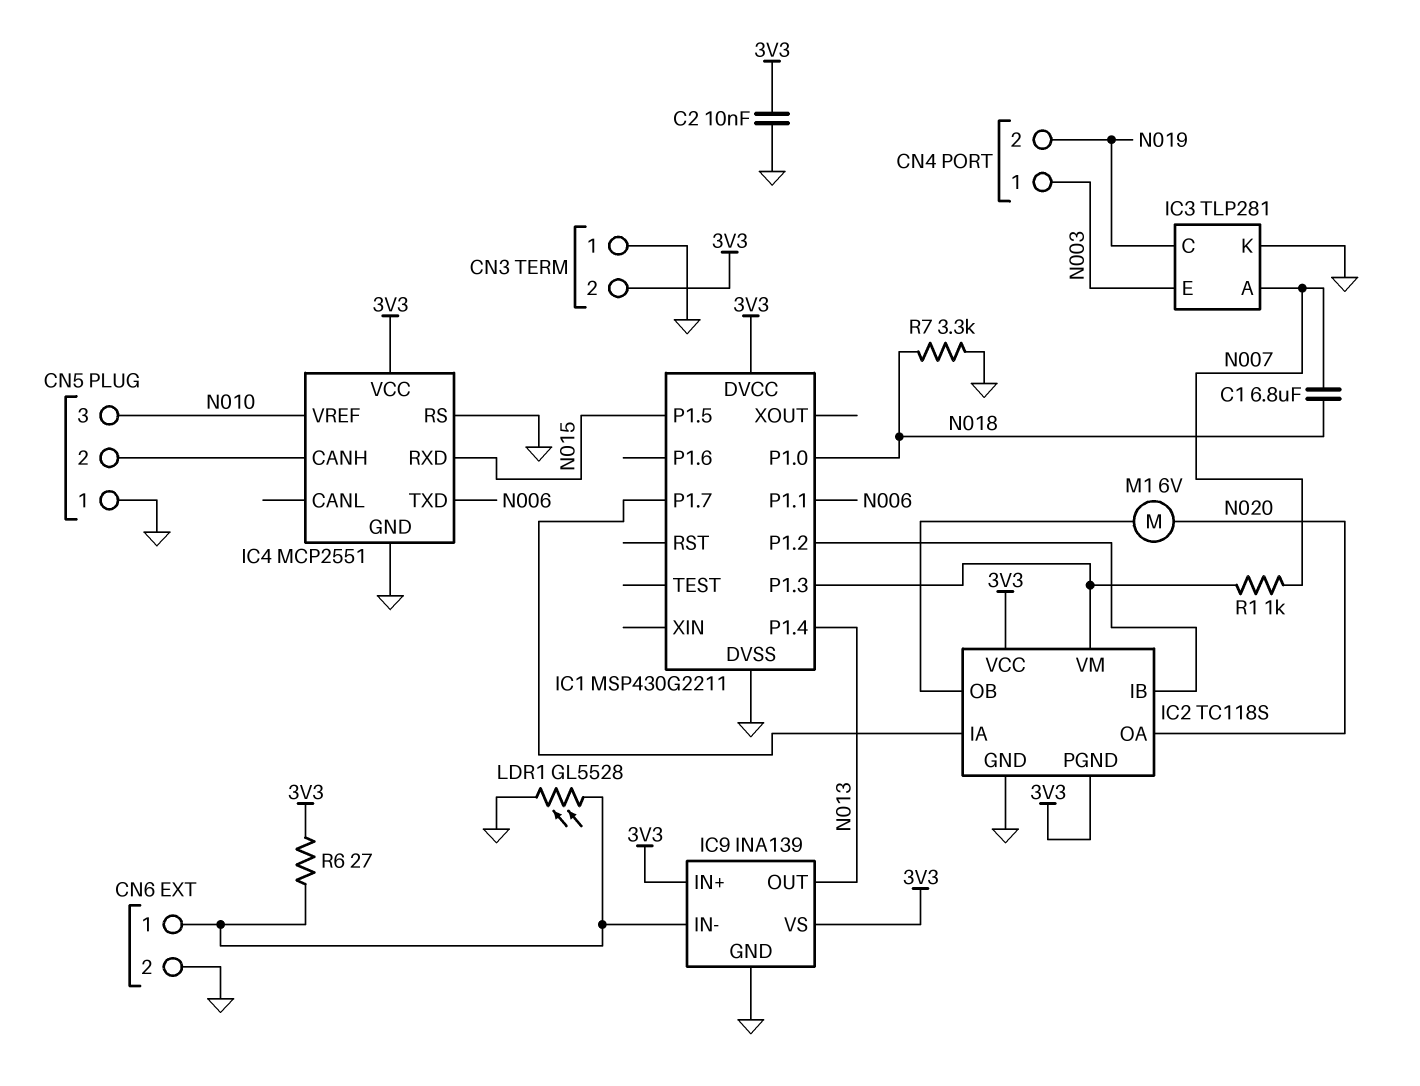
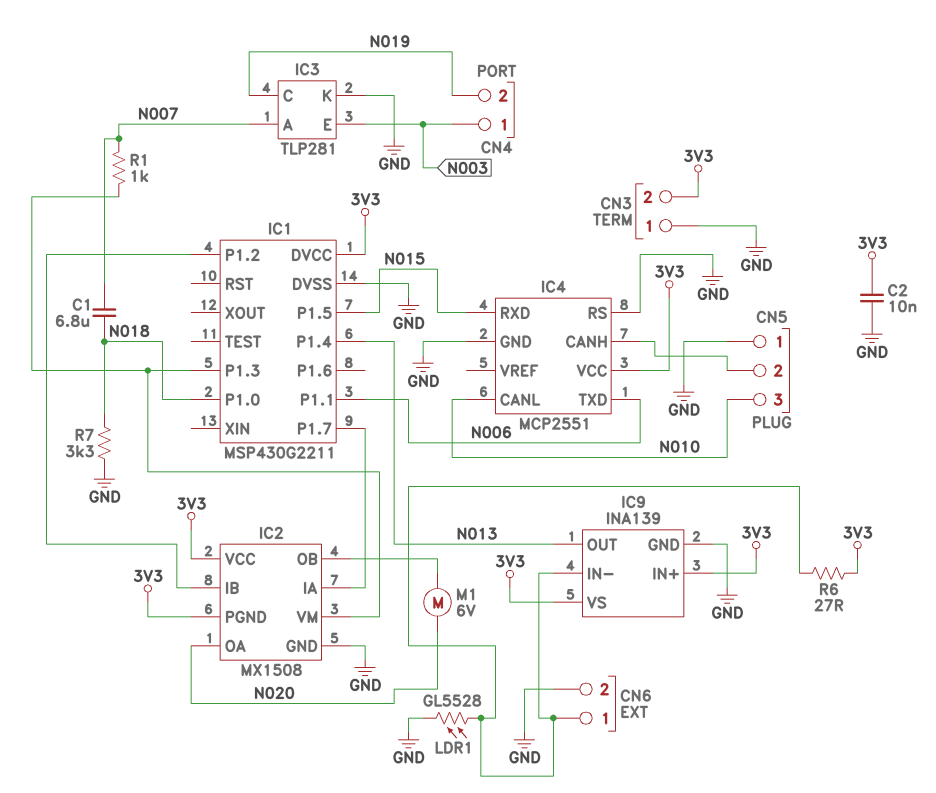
IC2: TC118S -> MX1508
IC4 pin CANL: none -> N010
IC4 pin VREF: N010 -> none

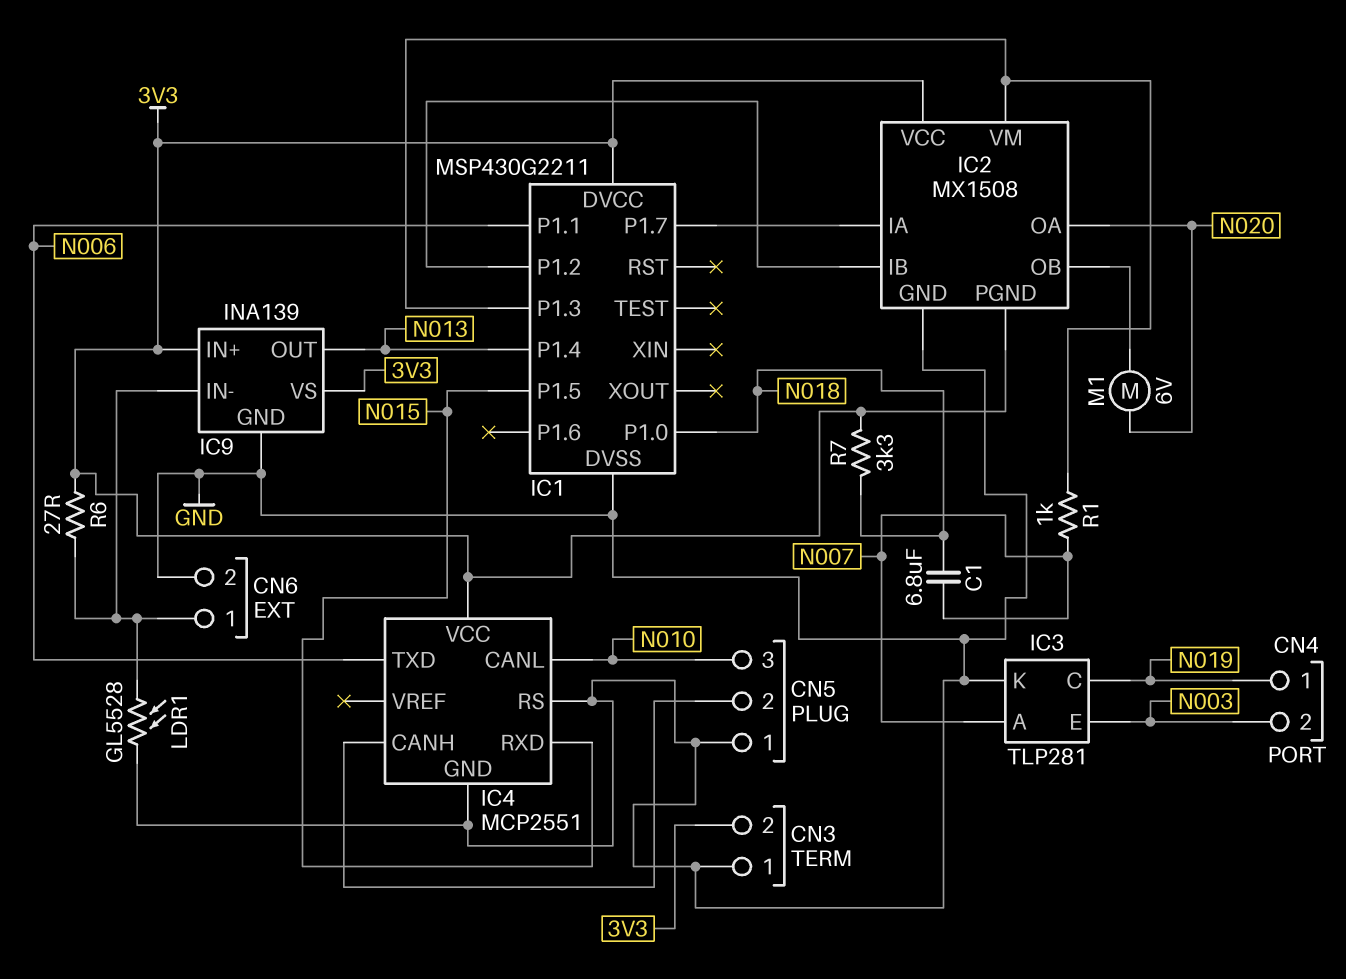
C2: 10nF (3V3, GND) -> none
CN4 pin 1: N003 -> N019
CN4 pin 2: N019 -> N003
R7: 3.3k (GND, N018) -> 3.3k (3V3, N018)

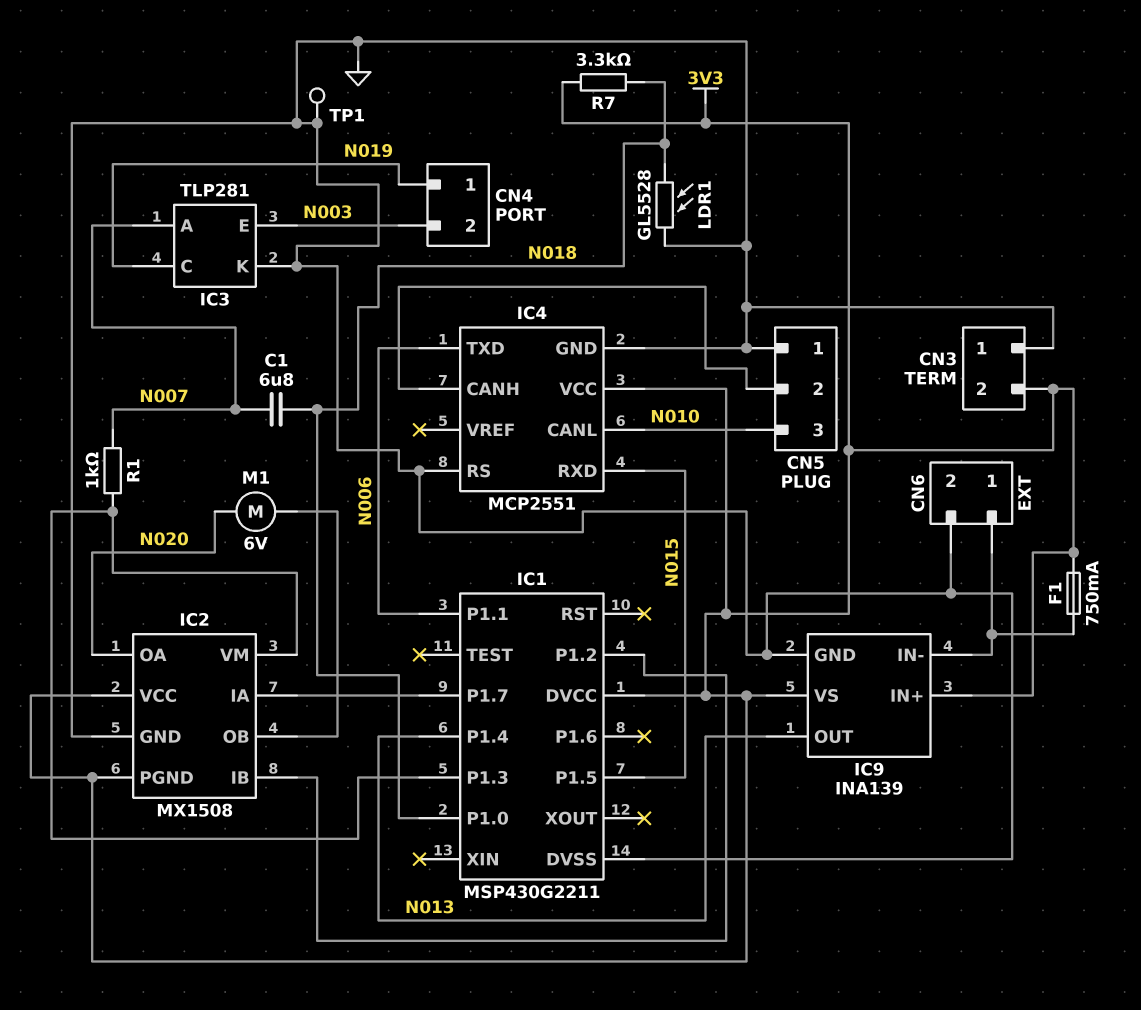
F1: none -> 750mA (3V3, CN6/1)
LDR1: GL5528 (CN6/1, GND) -> GL5528 (GND, N018)
R6: 27 (3V3, CN6/1) -> none
TP1: none -> test point (GND)

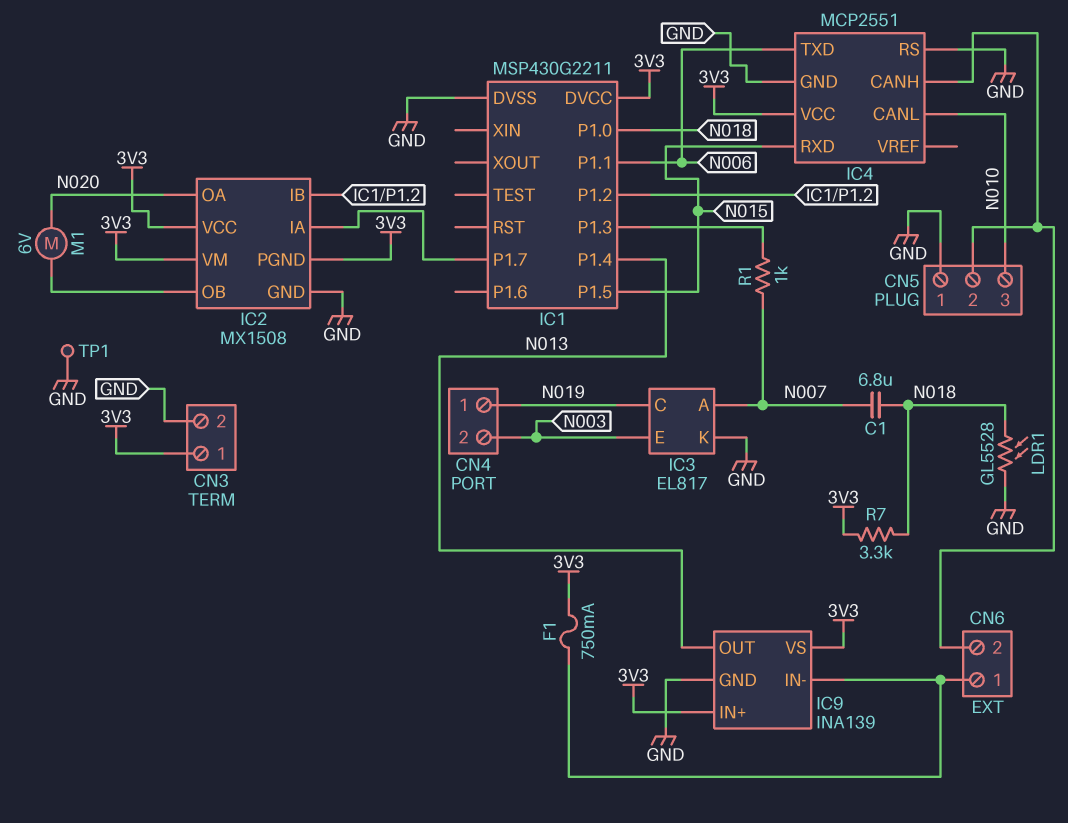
CN3 pin 1: GND -> 3V3
CN3 pin 2: 3V3 -> GND
CN6 pin 2: GND -> CN5/2
IC2 pin VM: IC1/P1.3 -> 3V3
IC3: TLP281 -> EL817

